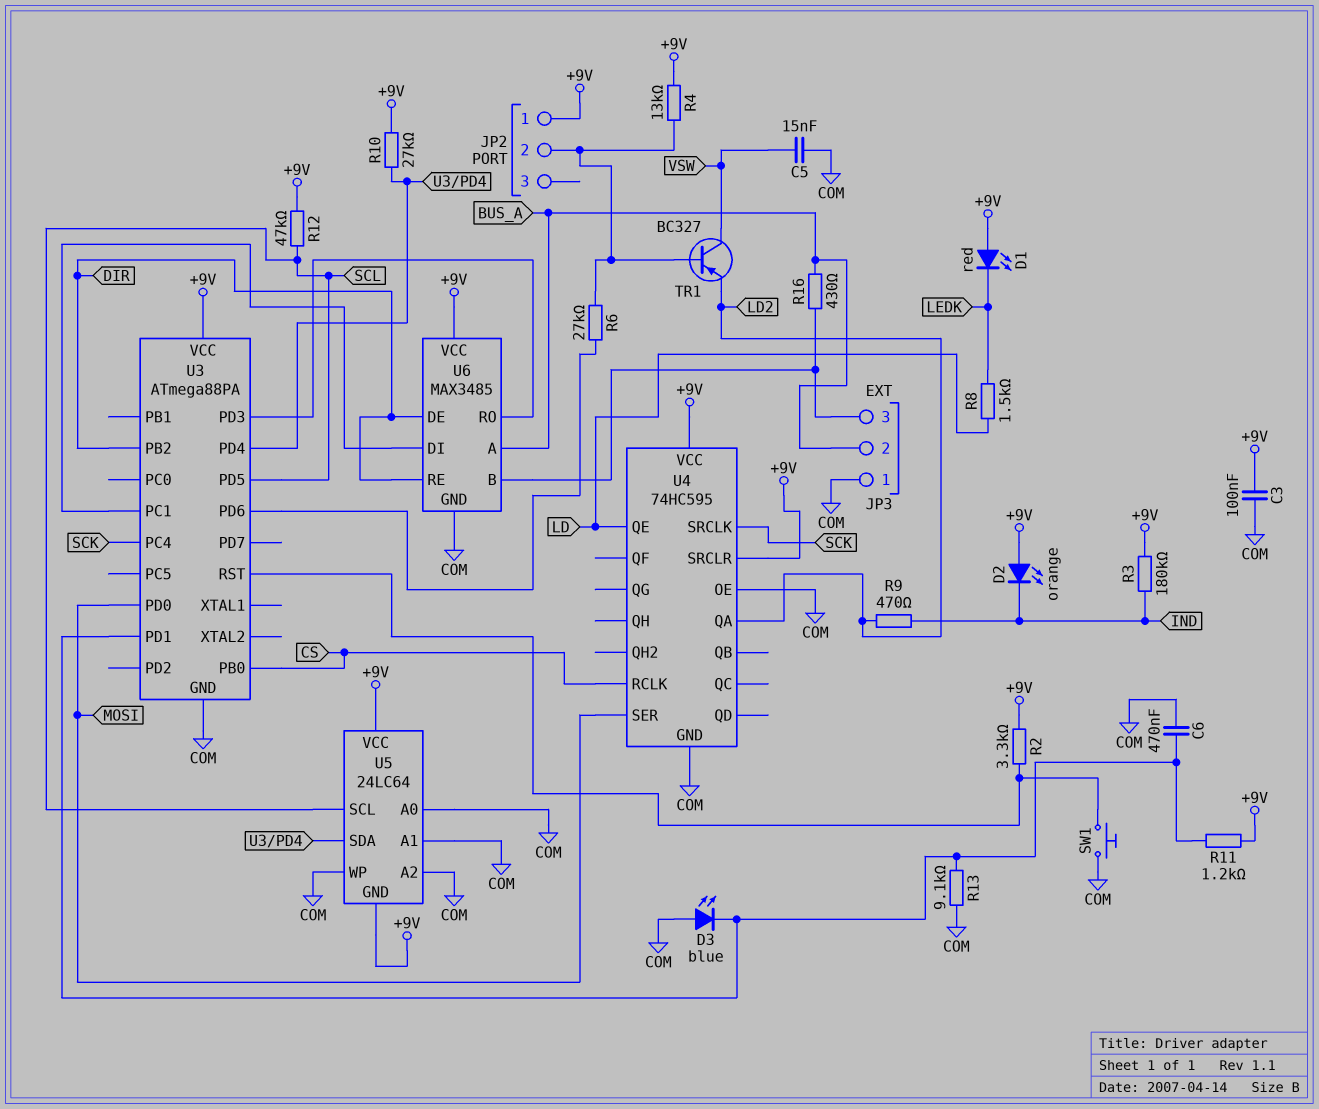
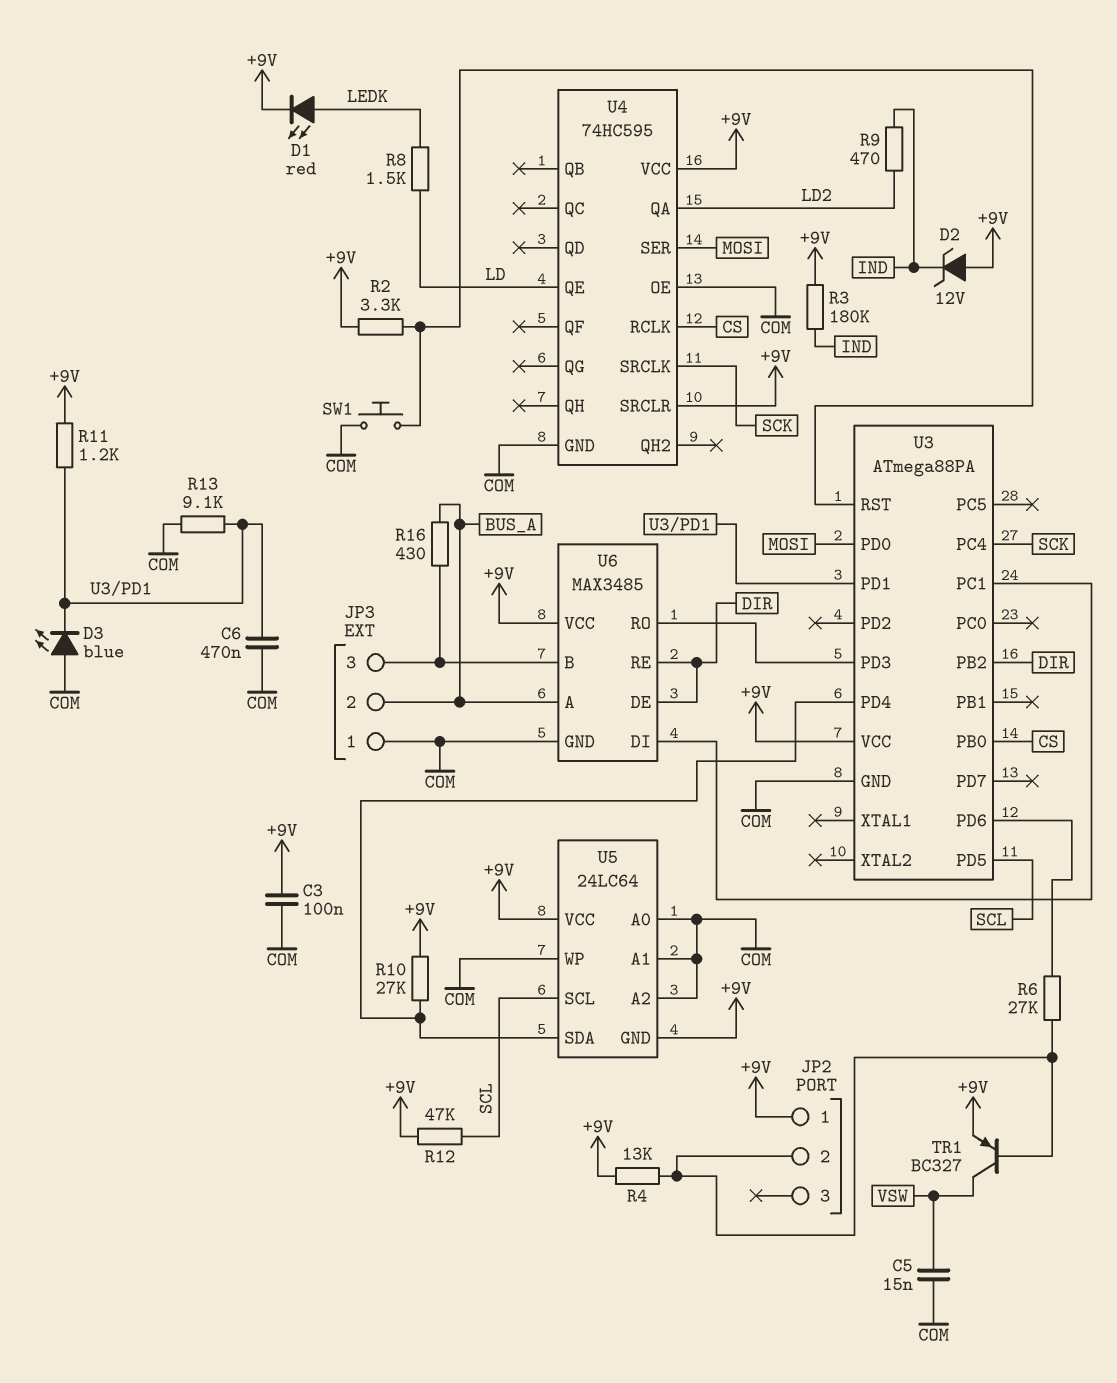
D1: LED red (A +9V, K LEDK) -> LED red (A LEDK, K +9V)
D2: LED orange (A +9V, K IND) -> zener 12V (A +9V, K IND)
TR1: PNP BC327 (B JP2/2, C VSW, E LD2) -> PNP BC327 (B JP2/2, C VSW, E +9V)

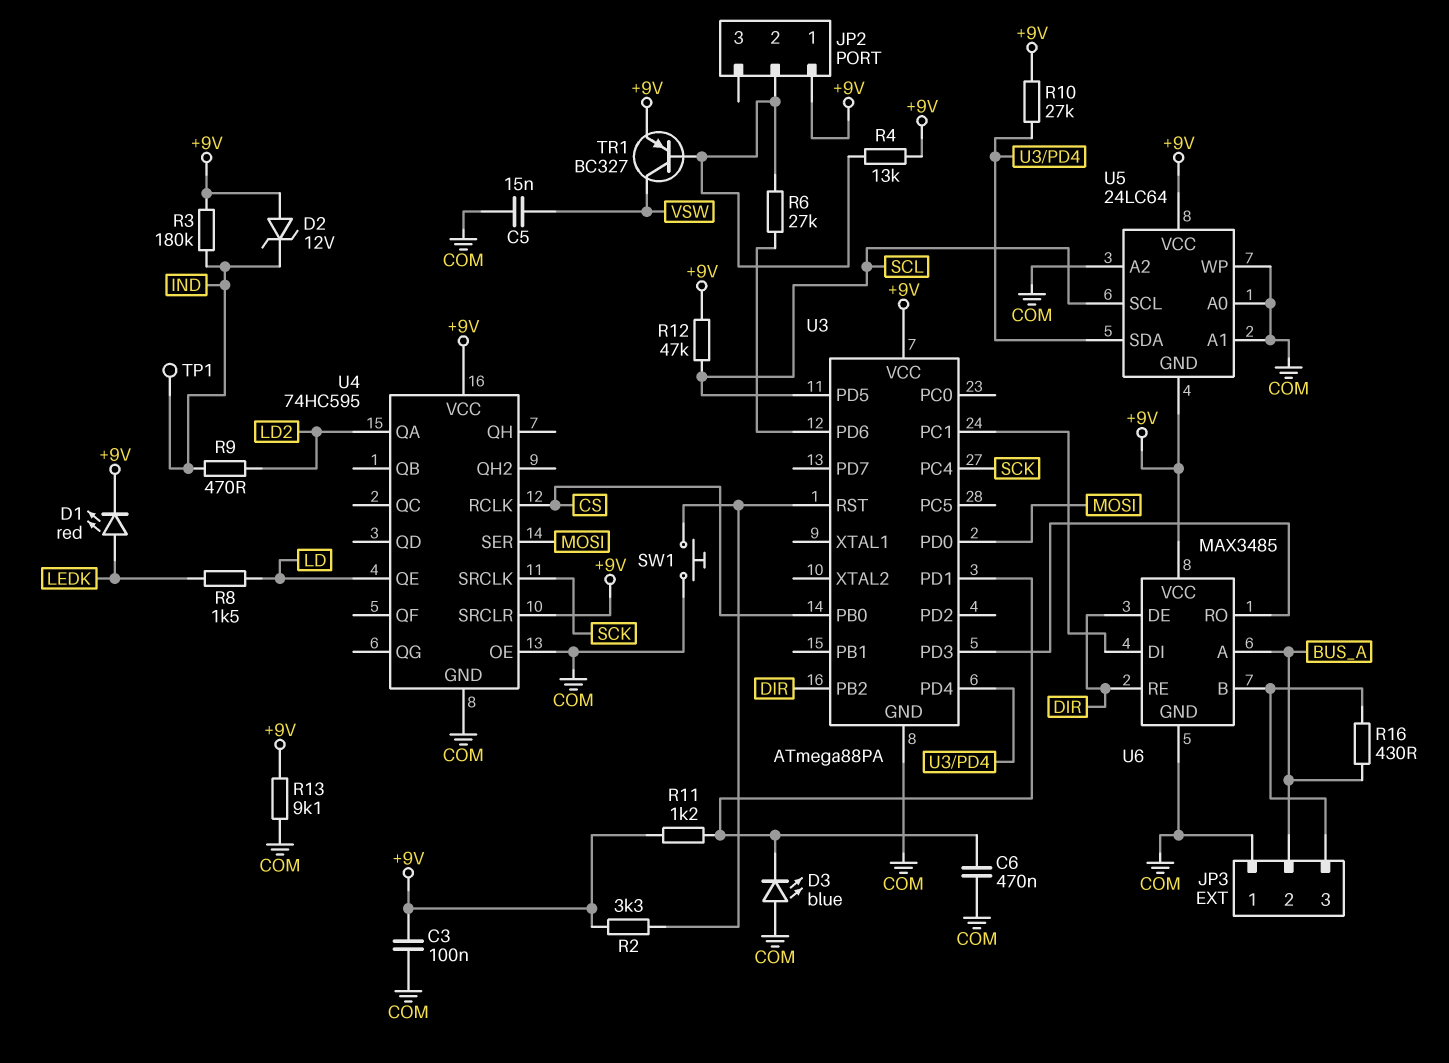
R13: 9.1k (COM, U3/PD1) -> 9.1k (+9V, COM)
TP1: none -> test point (IND)

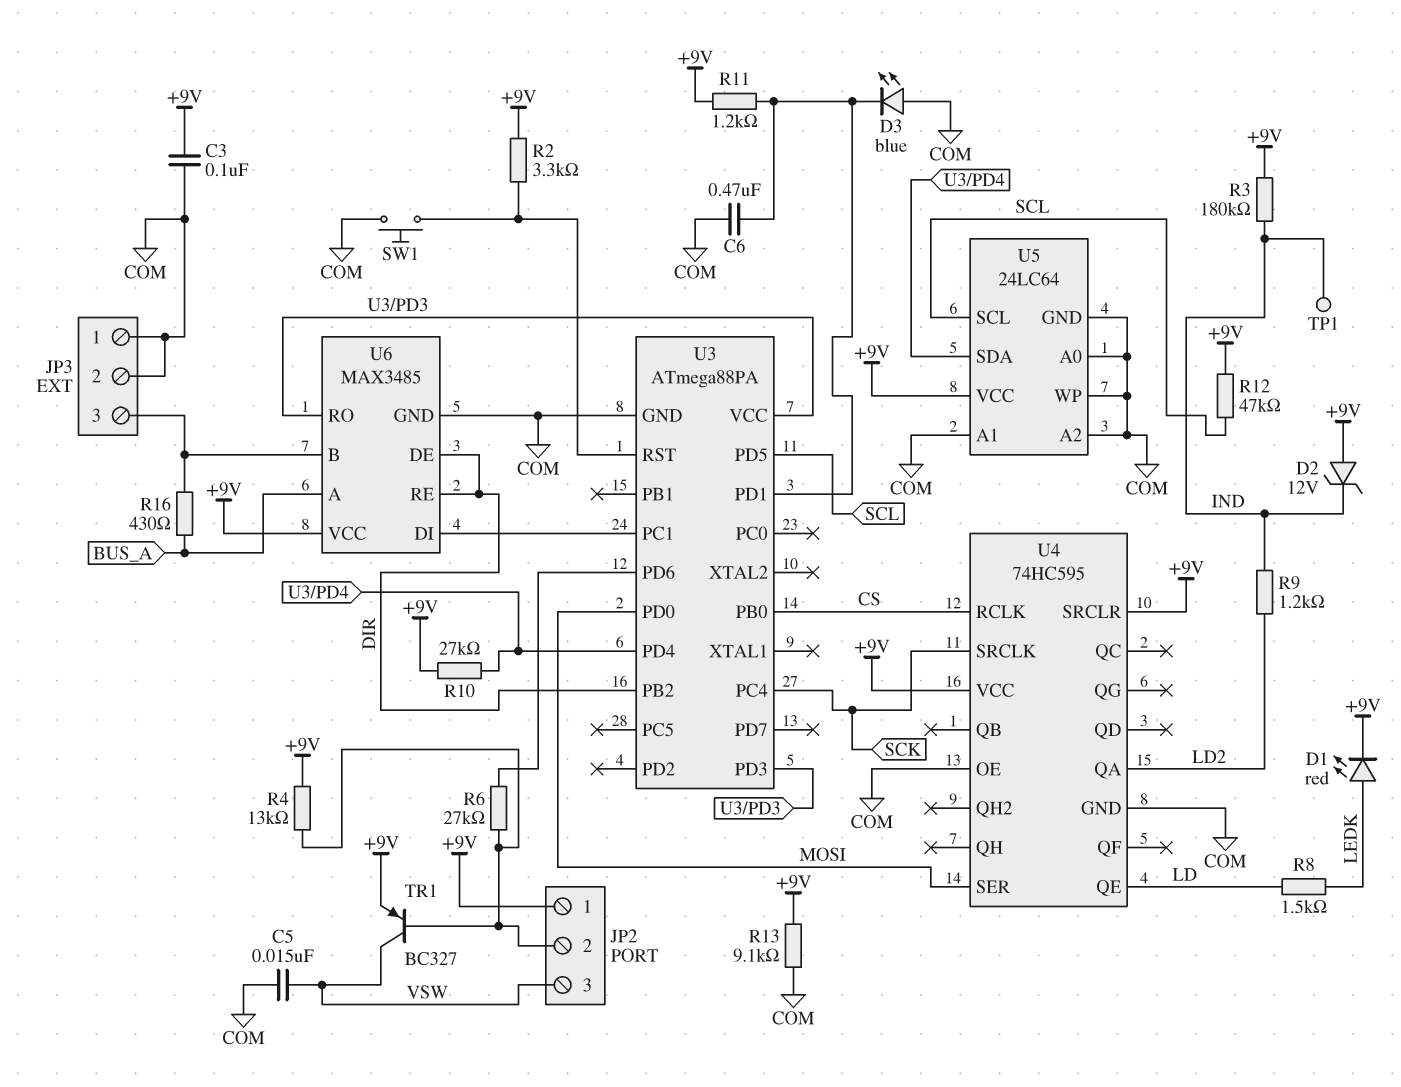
JP2 pin 3: none -> VSW
JP3 pin 2: BUS_A -> COM
R9: 470 (IND, LD2) -> 1.2k (IND, LD2)
U3 pin VCC: +9V -> U3/PD3
U5 pin GND: +9V -> COM

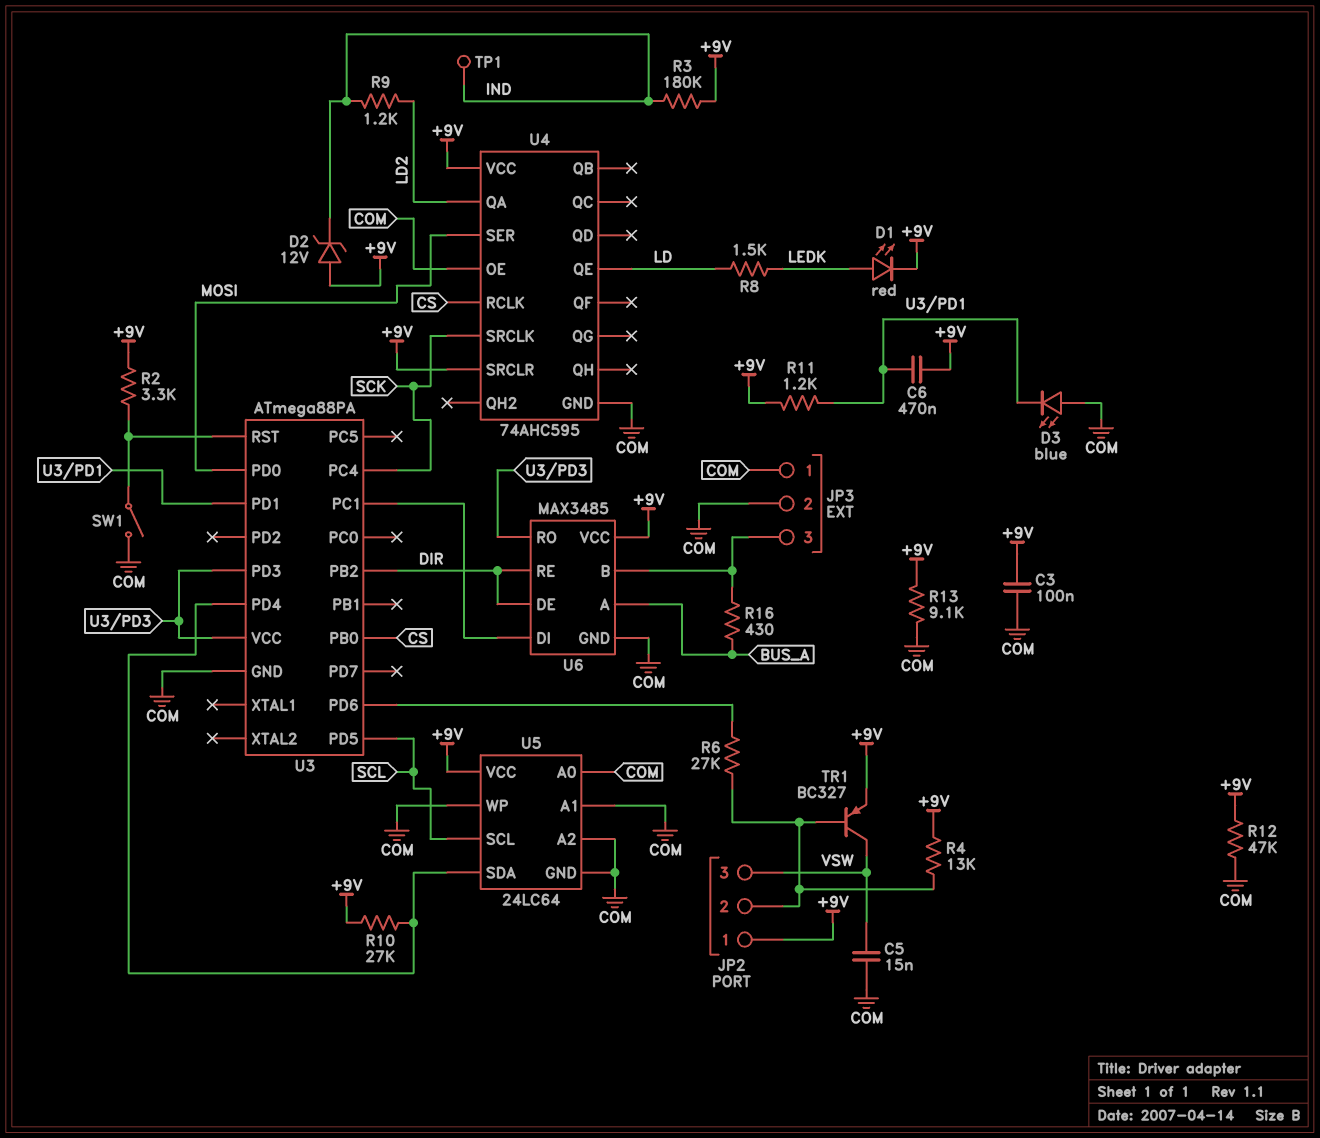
C6: 470nF (COM, U3/PD1) -> 470nF (+9V, U3/PD1)
R12: 47k (+9V, SCL) -> 47k (+9V, COM)
SW1: button (COM, U3/RST) -> switch (COM, U3/RST)
U4: 74HC595 -> 74AHC595

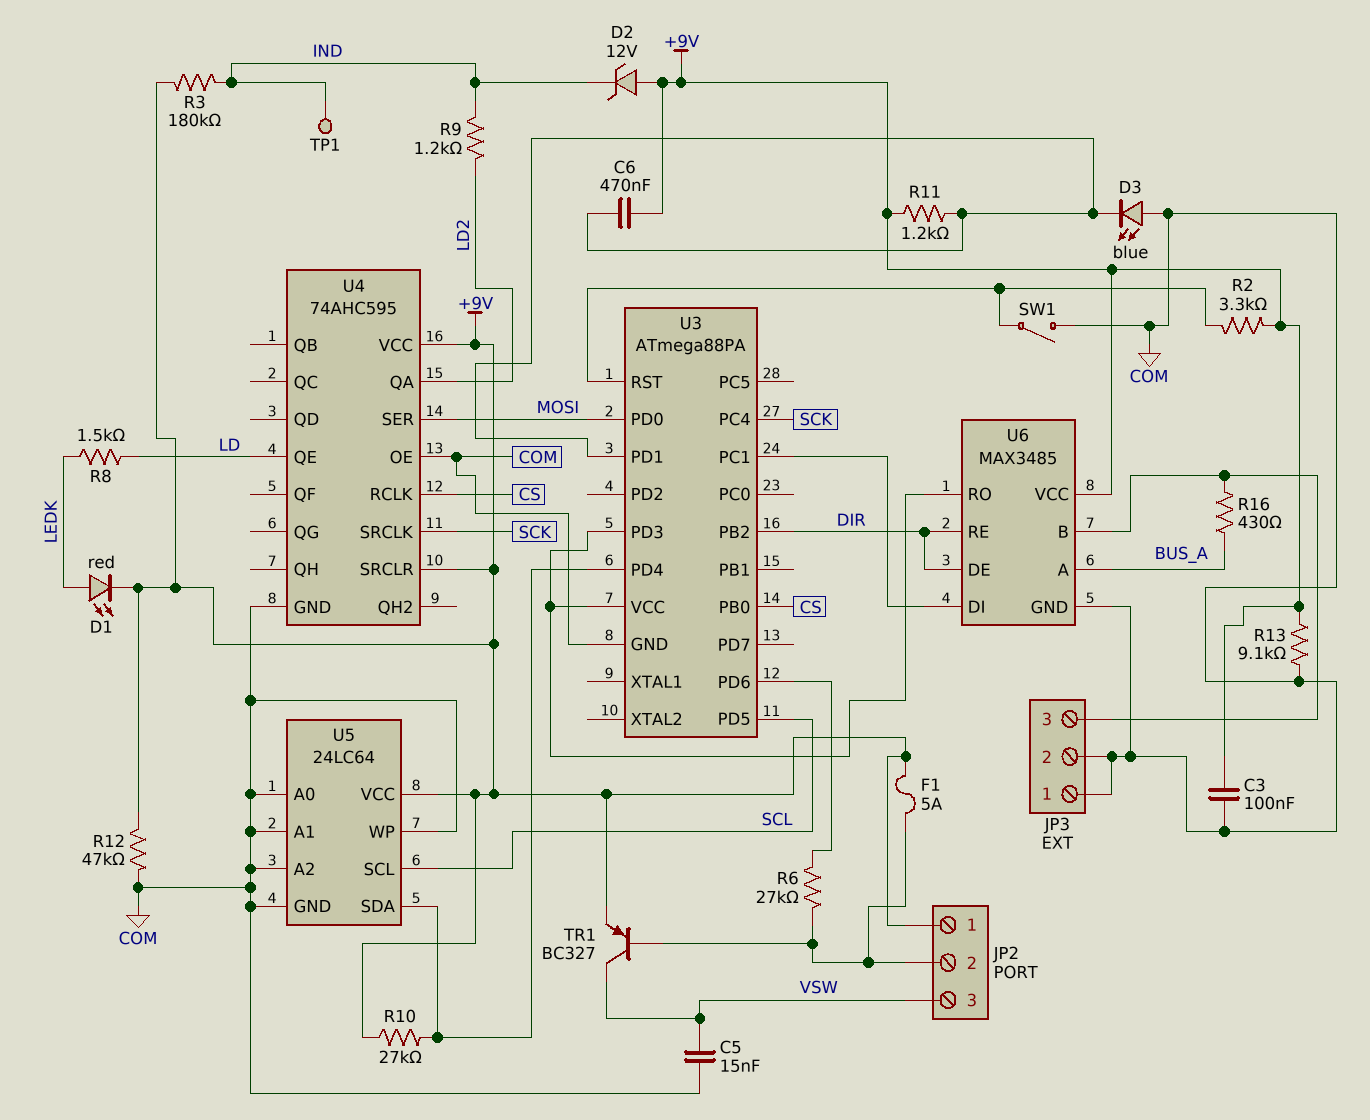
F1: none -> 5A (+9V, JP2/2)
R4: 13k (+9V, JP2/2) -> none

